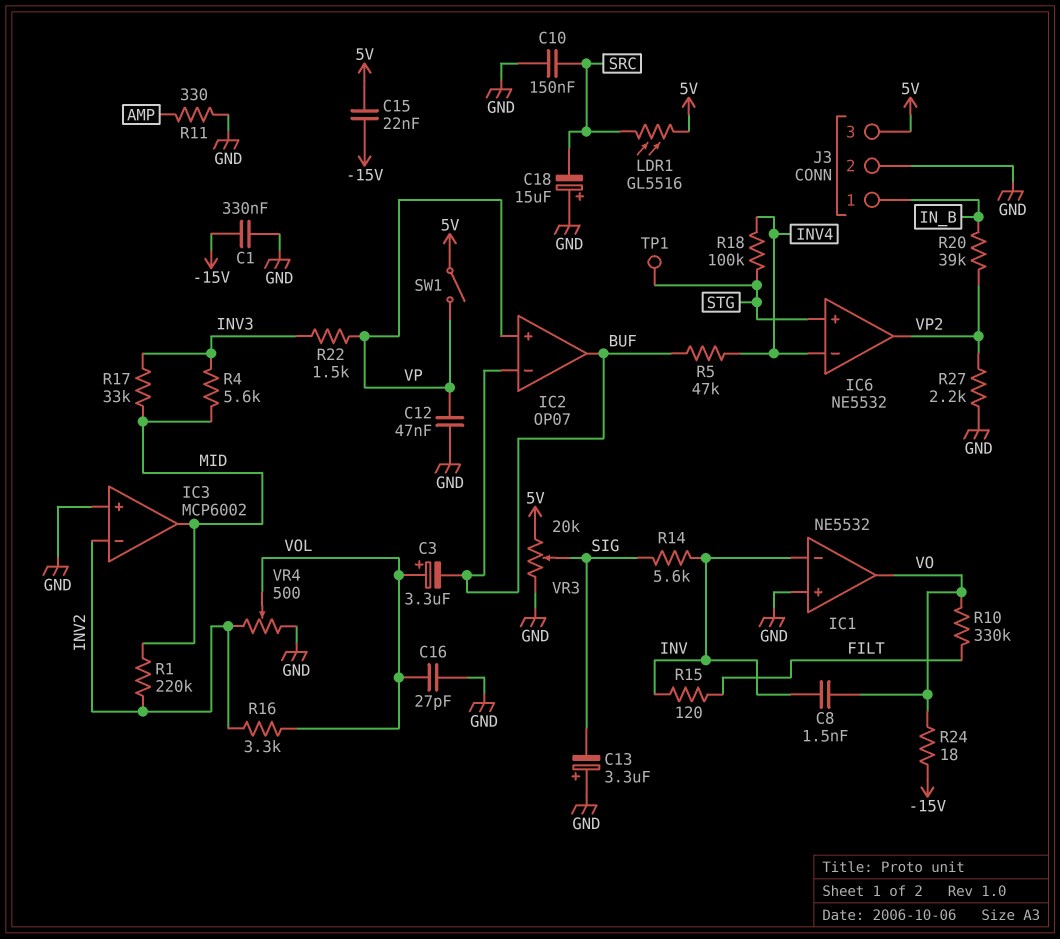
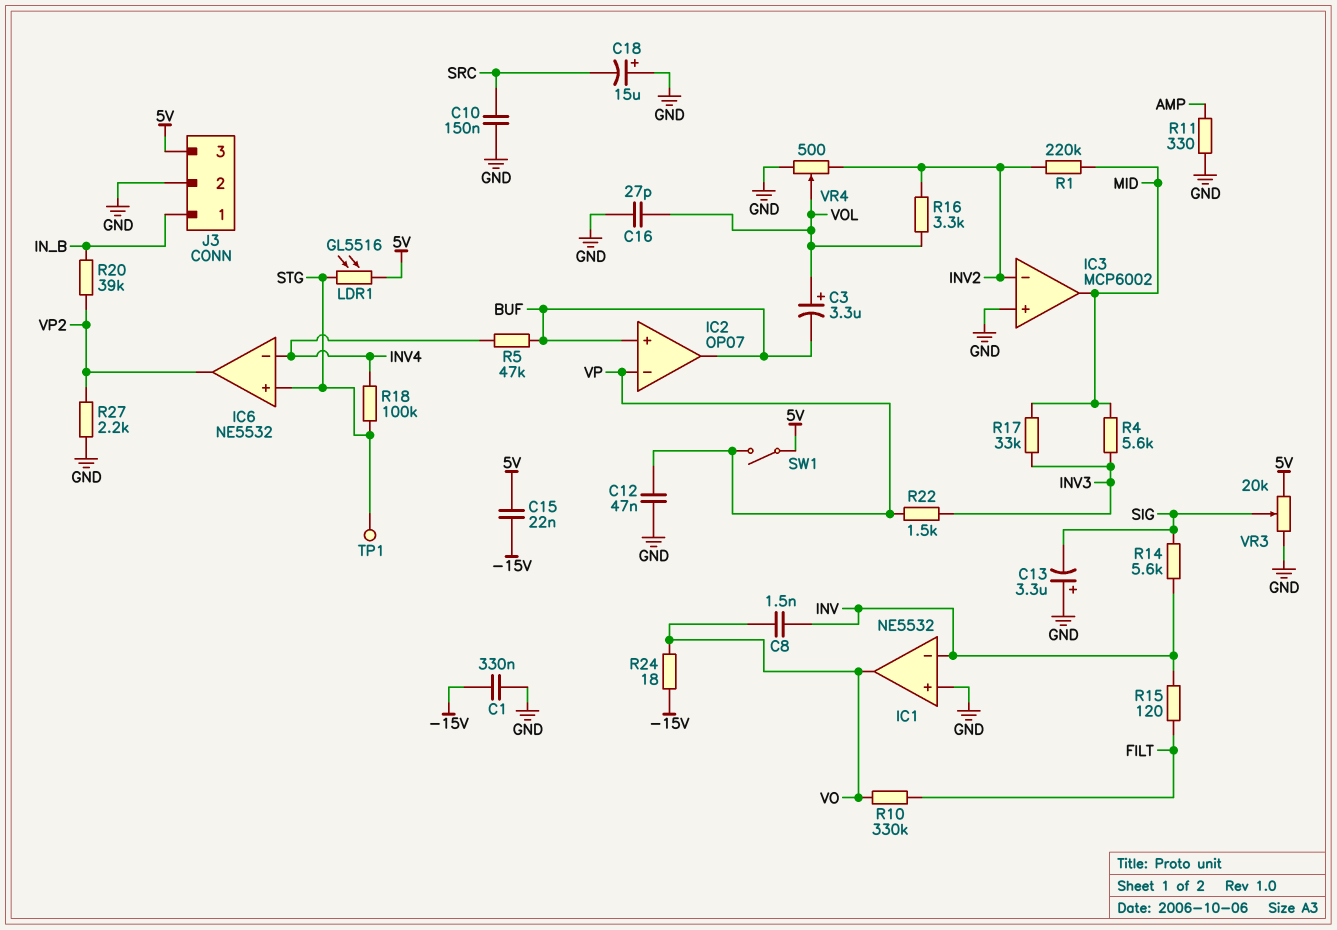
IC2 pin in+: VP -> BUF
IC2 pin in-: BUF -> VP
LDR1: GL5516 (5V, SRC) -> GL5516 (5V, STG)

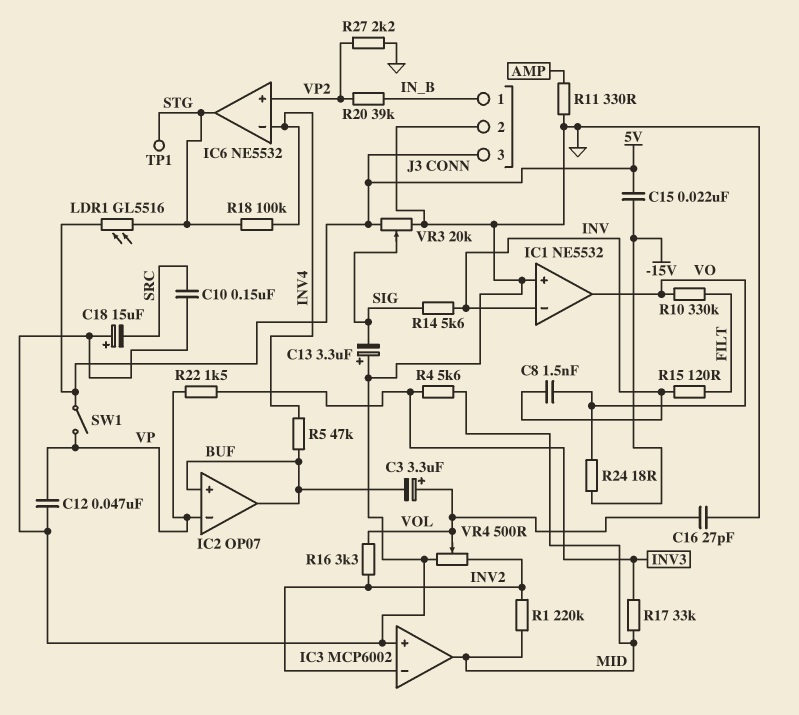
C1: 330nF (-15V, GND) -> none
IC6 pin in+: STG -> VP2
IC6 pin out: VP2 -> STG

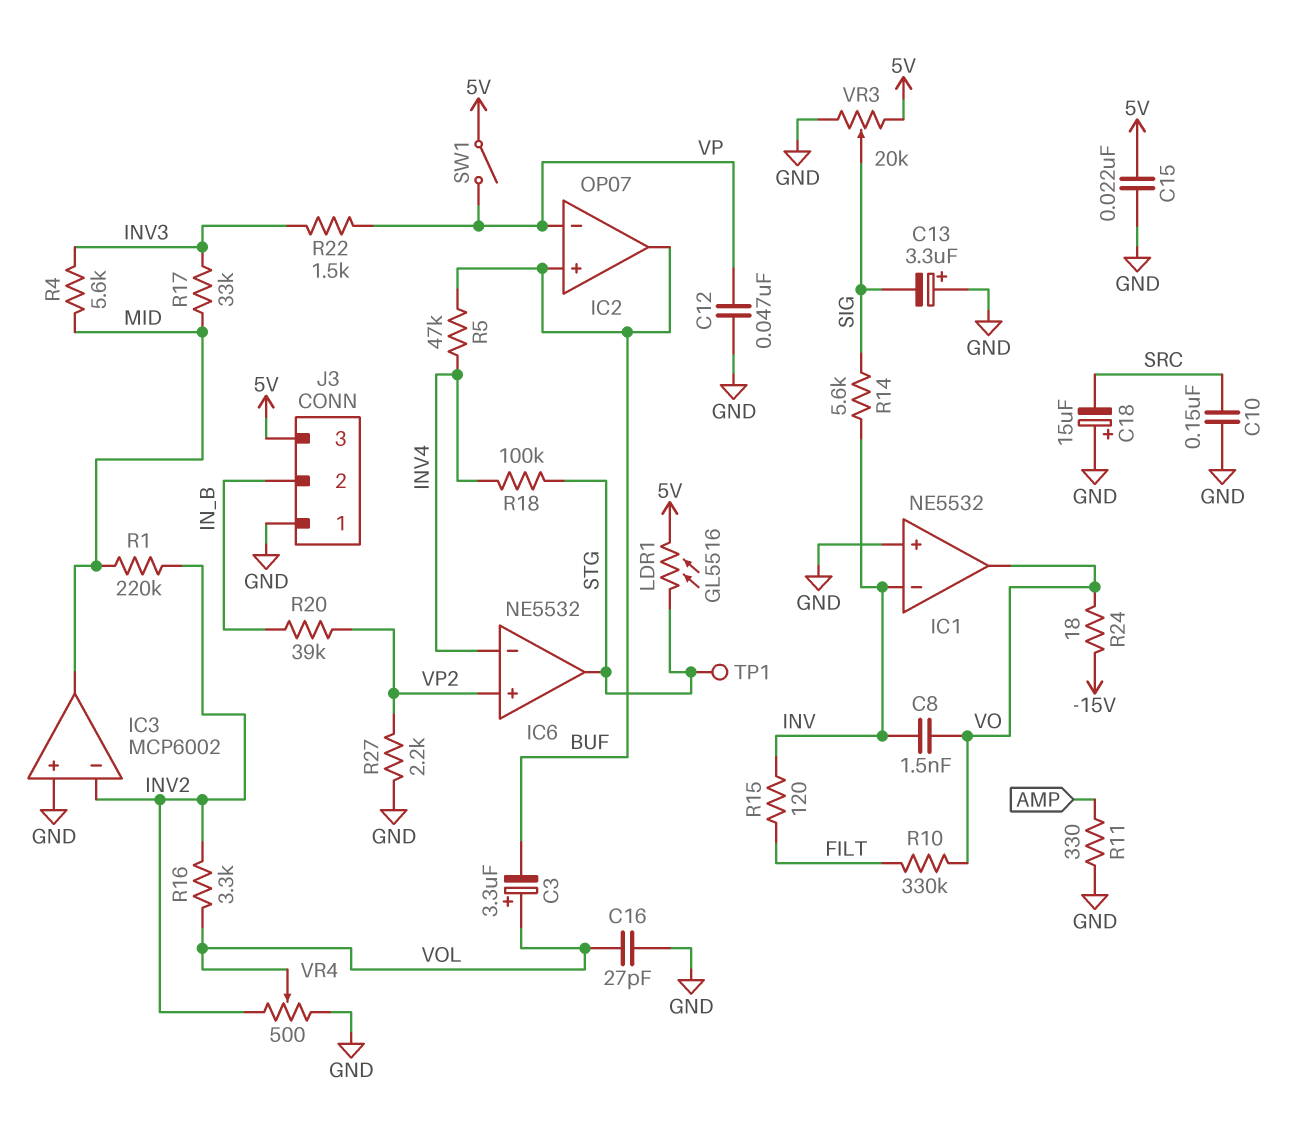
C15: 22nF (-15V, 5V) -> 22nF (5V, GND)
J3 pin 1: IN_B -> GND
J3 pin 2: GND -> IN_B

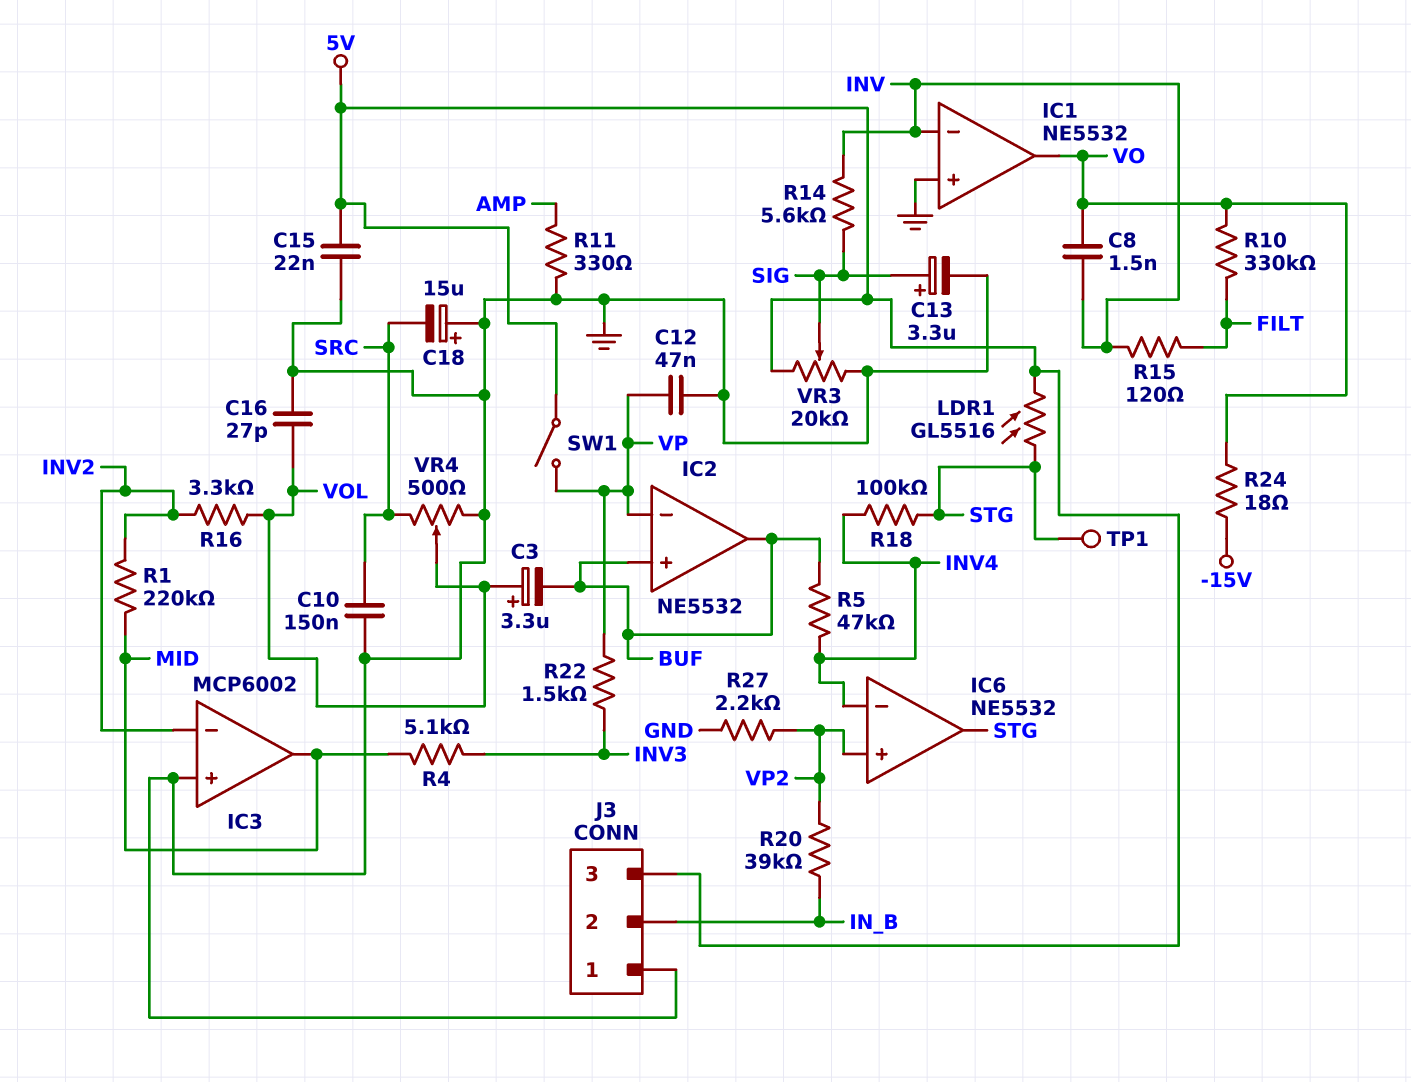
C13: 3.3uF (plus GND, minus SIG) -> 3.3uF (plus SIG, minus GND)
IC2: OP07 -> NE5532
R4: 5.6k (INV3, MID) -> 5.1k (INV3, MID)
R17: 33k (INV3, MID) -> none
VR4: 500 (GND, INV2, wiper VOL) -> 500 (GND, SRC, wiper VOL)

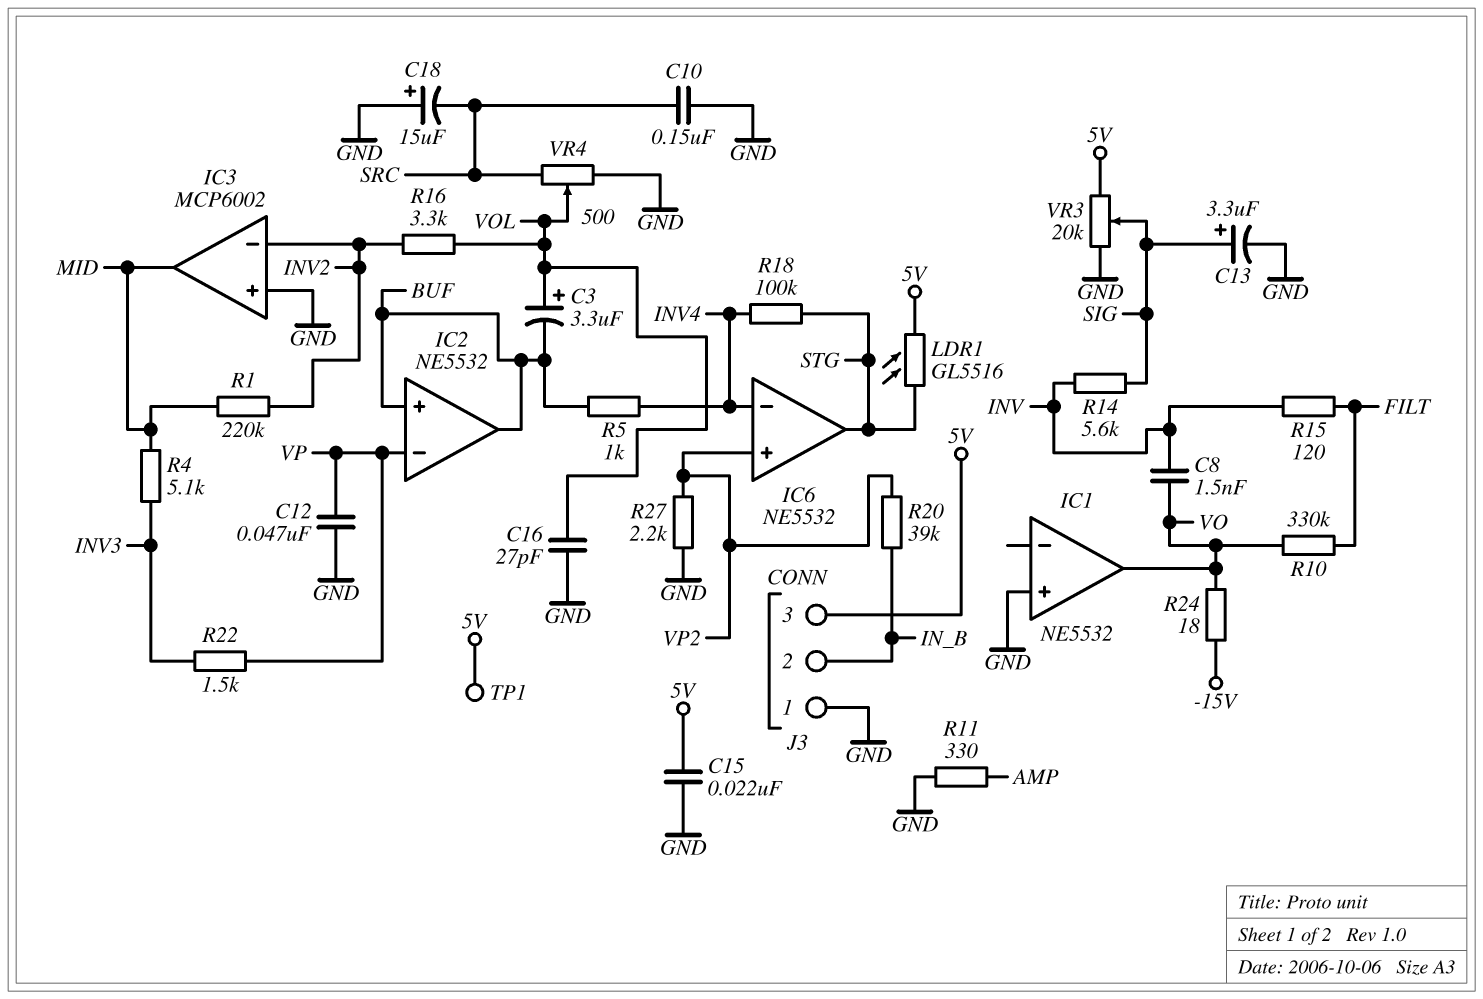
IC1 pin in-: INV -> none
R5: 47k (BUF, INV4) -> 1k (BUF, INV4)
SW1: switch (5V, VP) -> none
TP1: test point (STG) -> test point (5V)

